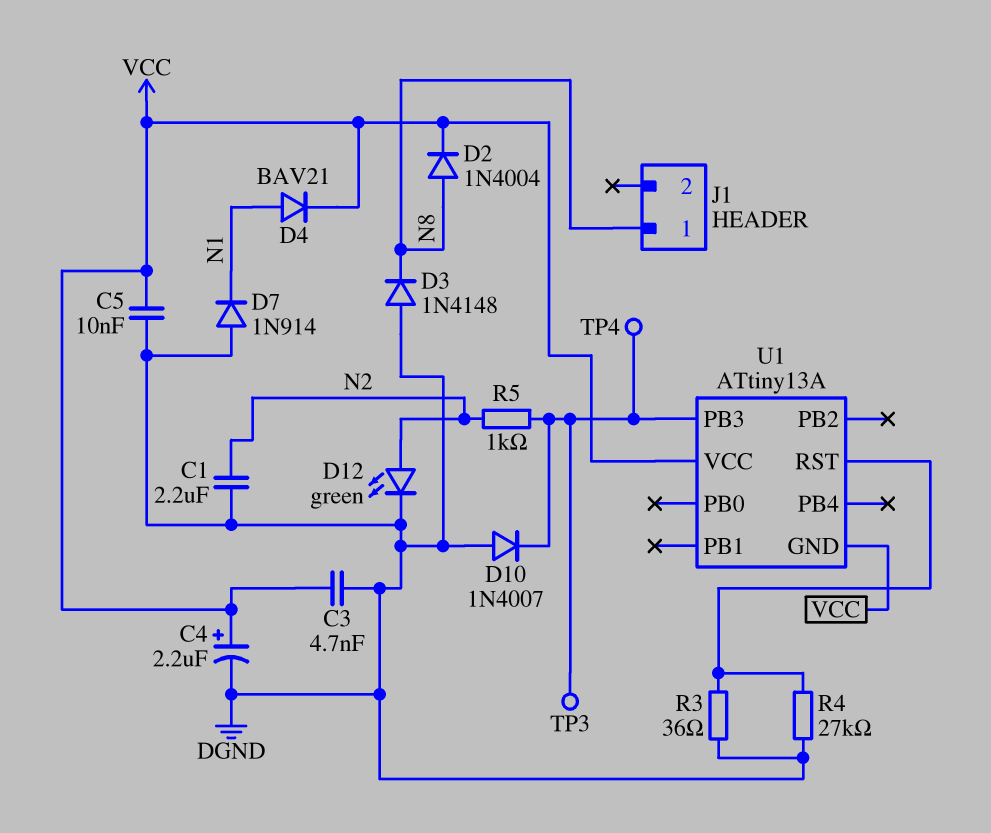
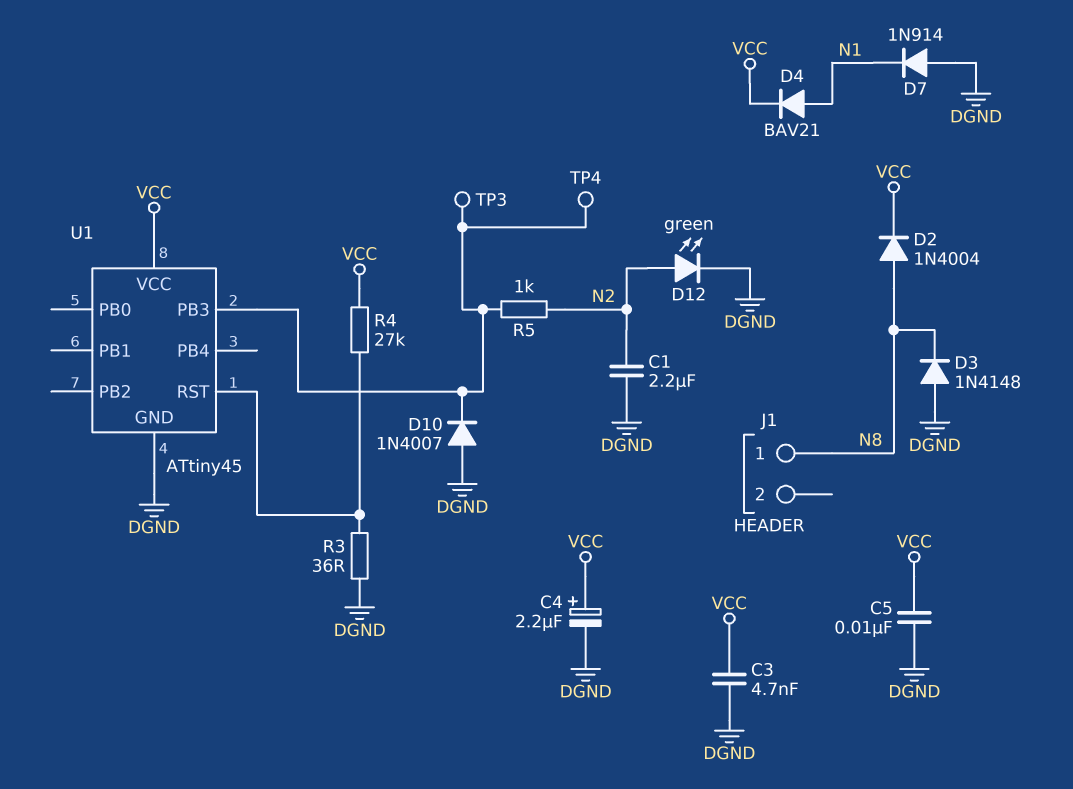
R4: 27k (DGND, U1/RST) -> 27k (U1/RST, VCC)
U1: ATtiny13A -> ATtiny45
U1 pin GND: VCC -> DGND

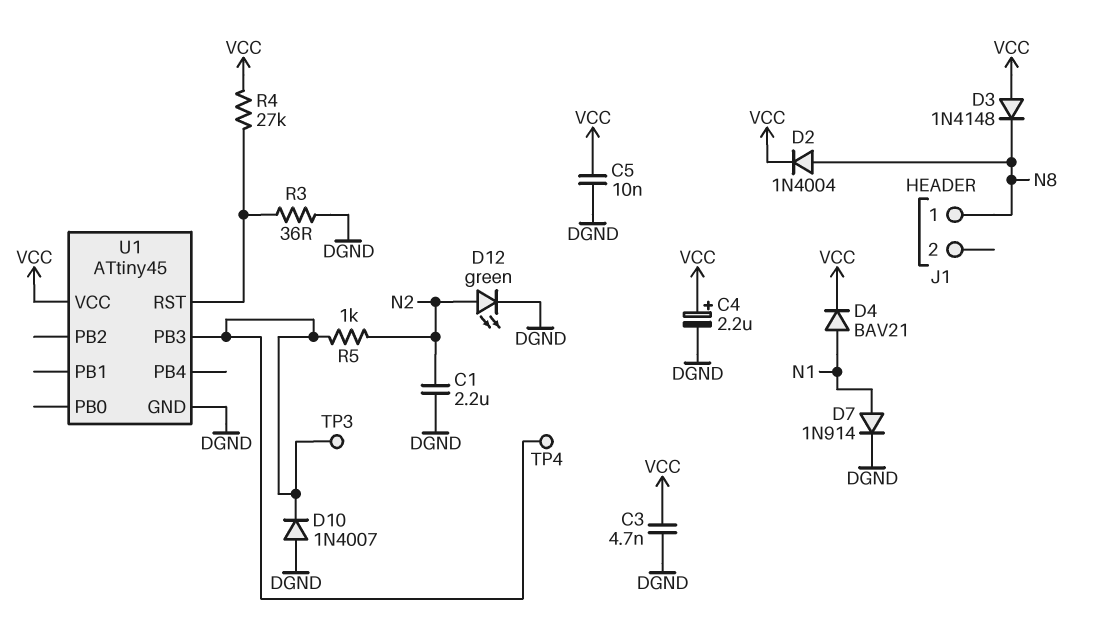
D3: diode 1N4148 (A DGND, K N8) -> diode 1N4148 (A VCC, K N8)
D7: diode 1N914 (A DGND, K N1) -> diode 1N914 (A N1, K DGND)

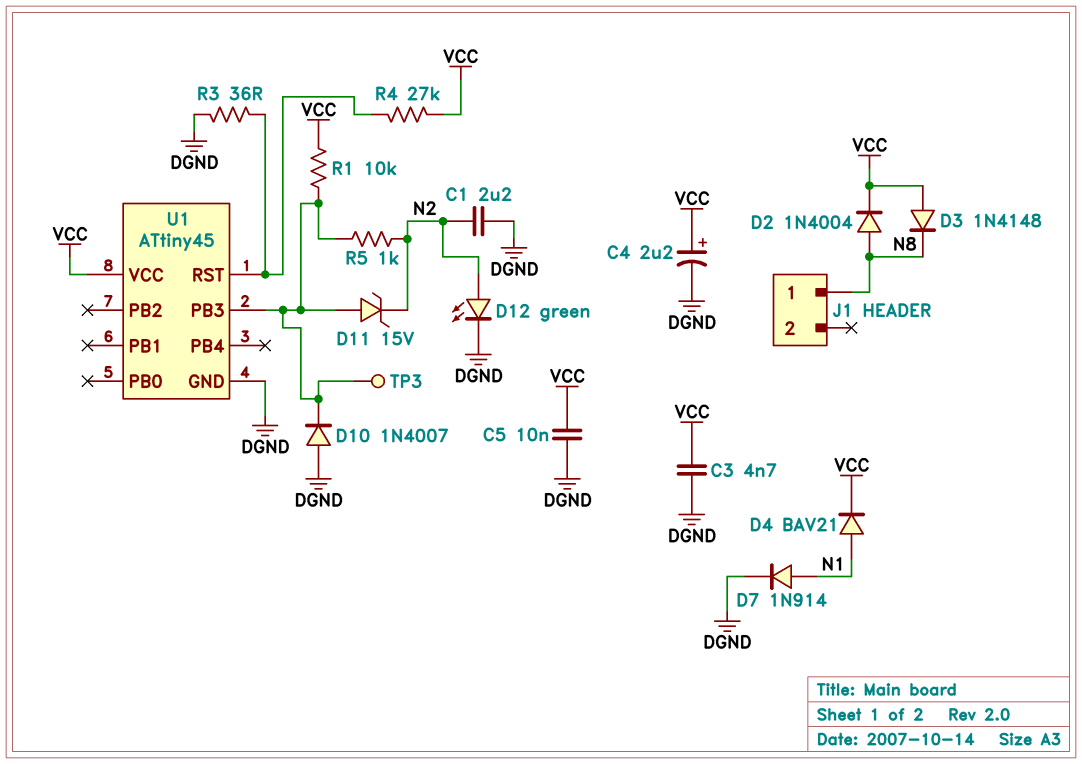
D11: none -> zener 15V (A U1/PB3, K N2)
R1: none -> 10k (U1/PB3, VCC)
TP4: test point (U1/PB3) -> none

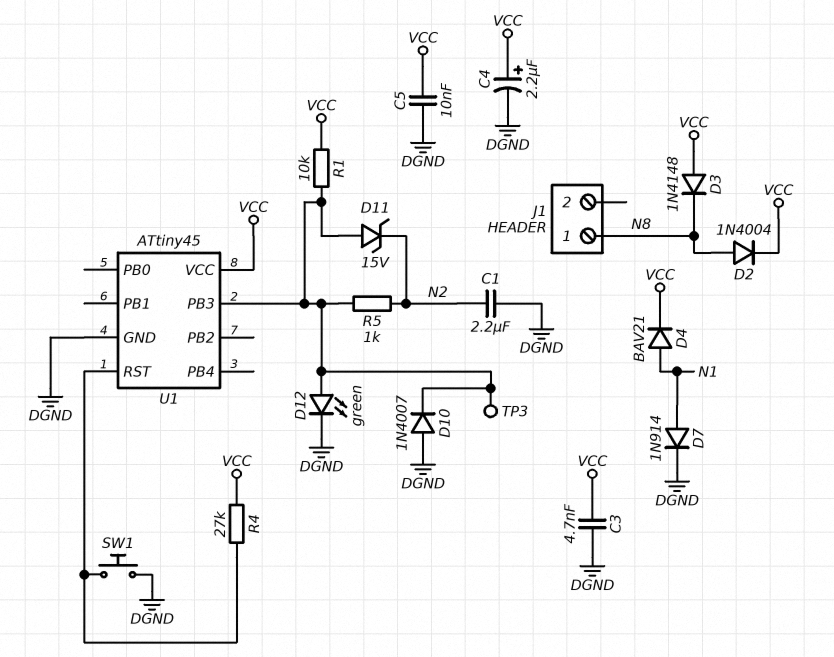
D12: LED green (A N2, K DGND) -> LED green (A U1/PB3, K DGND)
R3: 36 (DGND, U1/RST) -> none
SW1: none -> button (DGND, U1/RST)

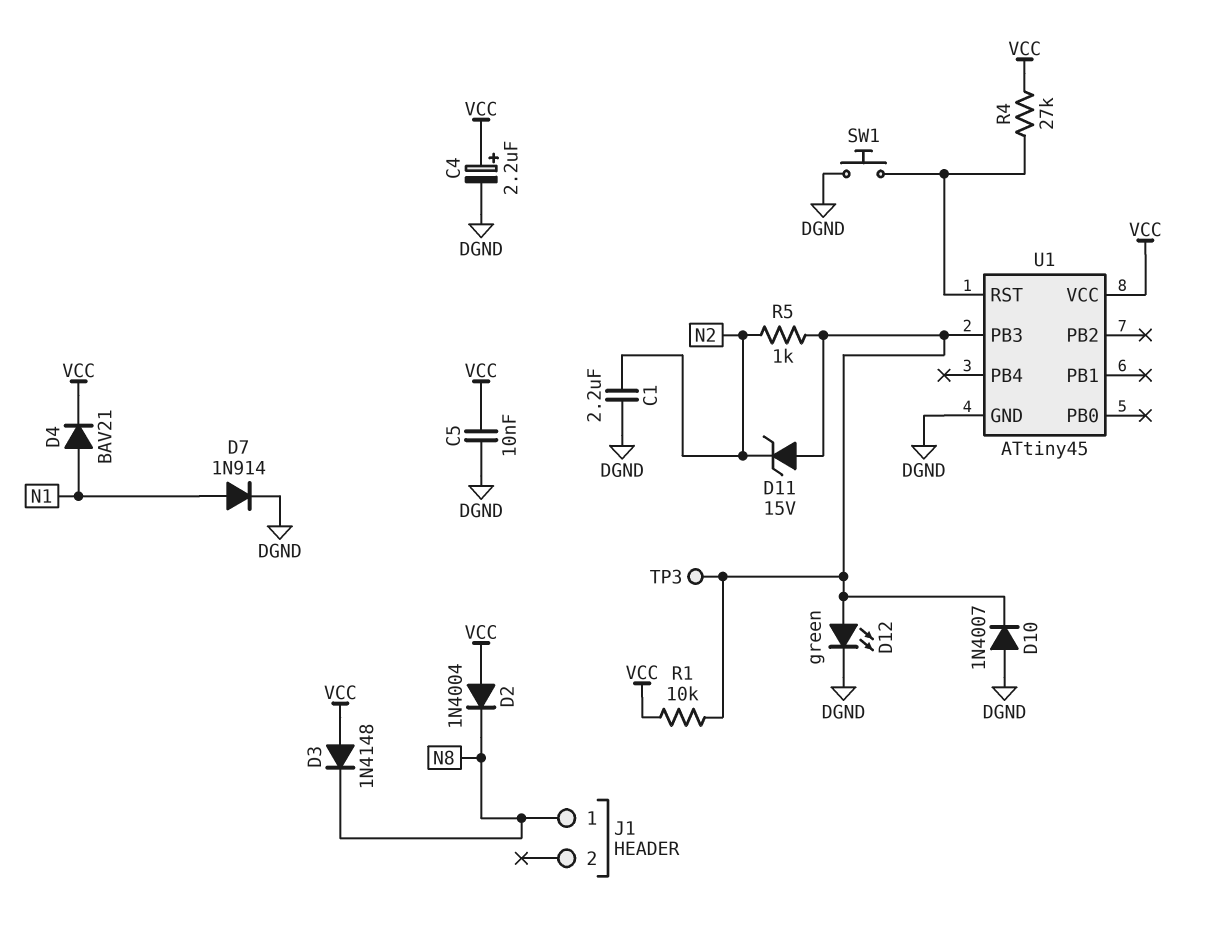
C3: 4.7nF (DGND, VCC) -> none
D2: diode 1N4004 (A N8, K VCC) -> diode 1N4004 (A VCC, K N8)

